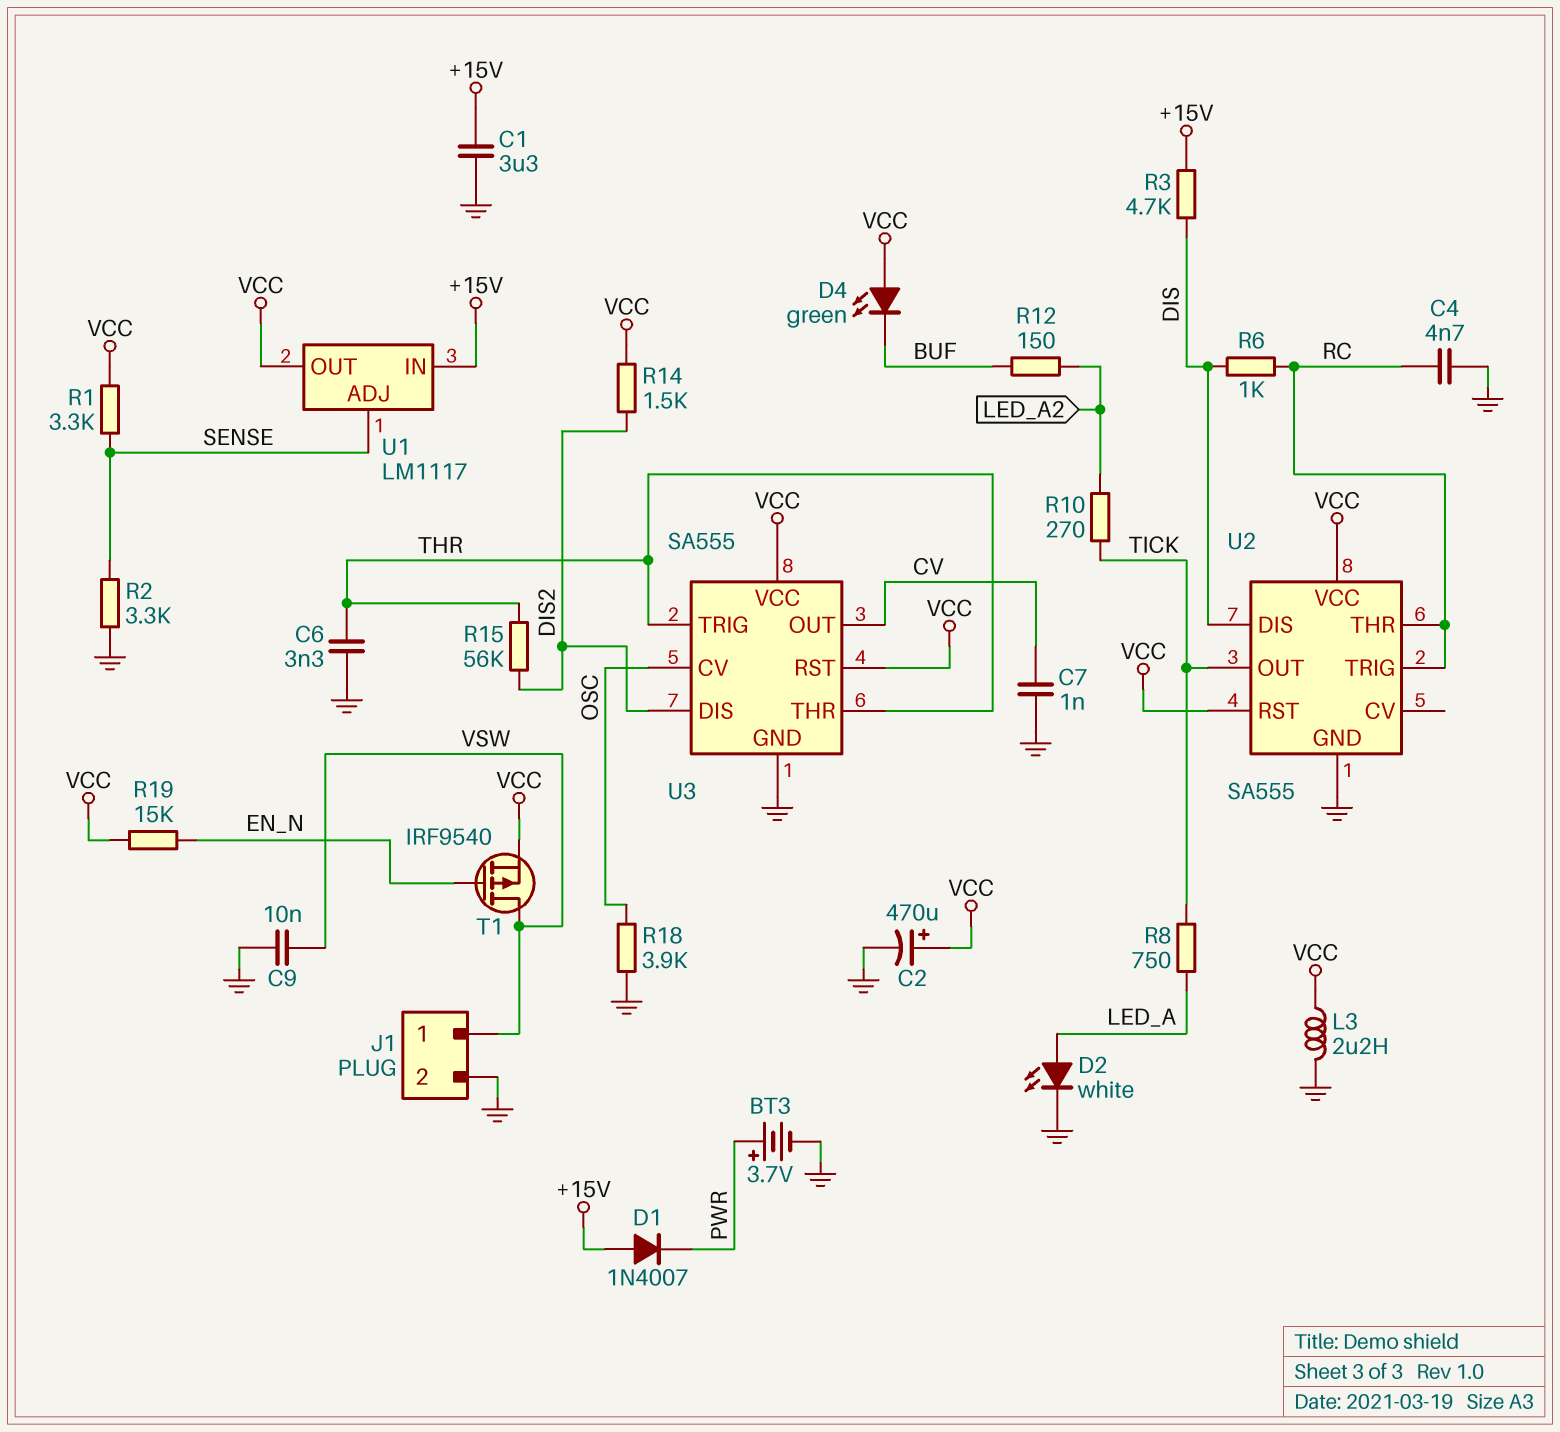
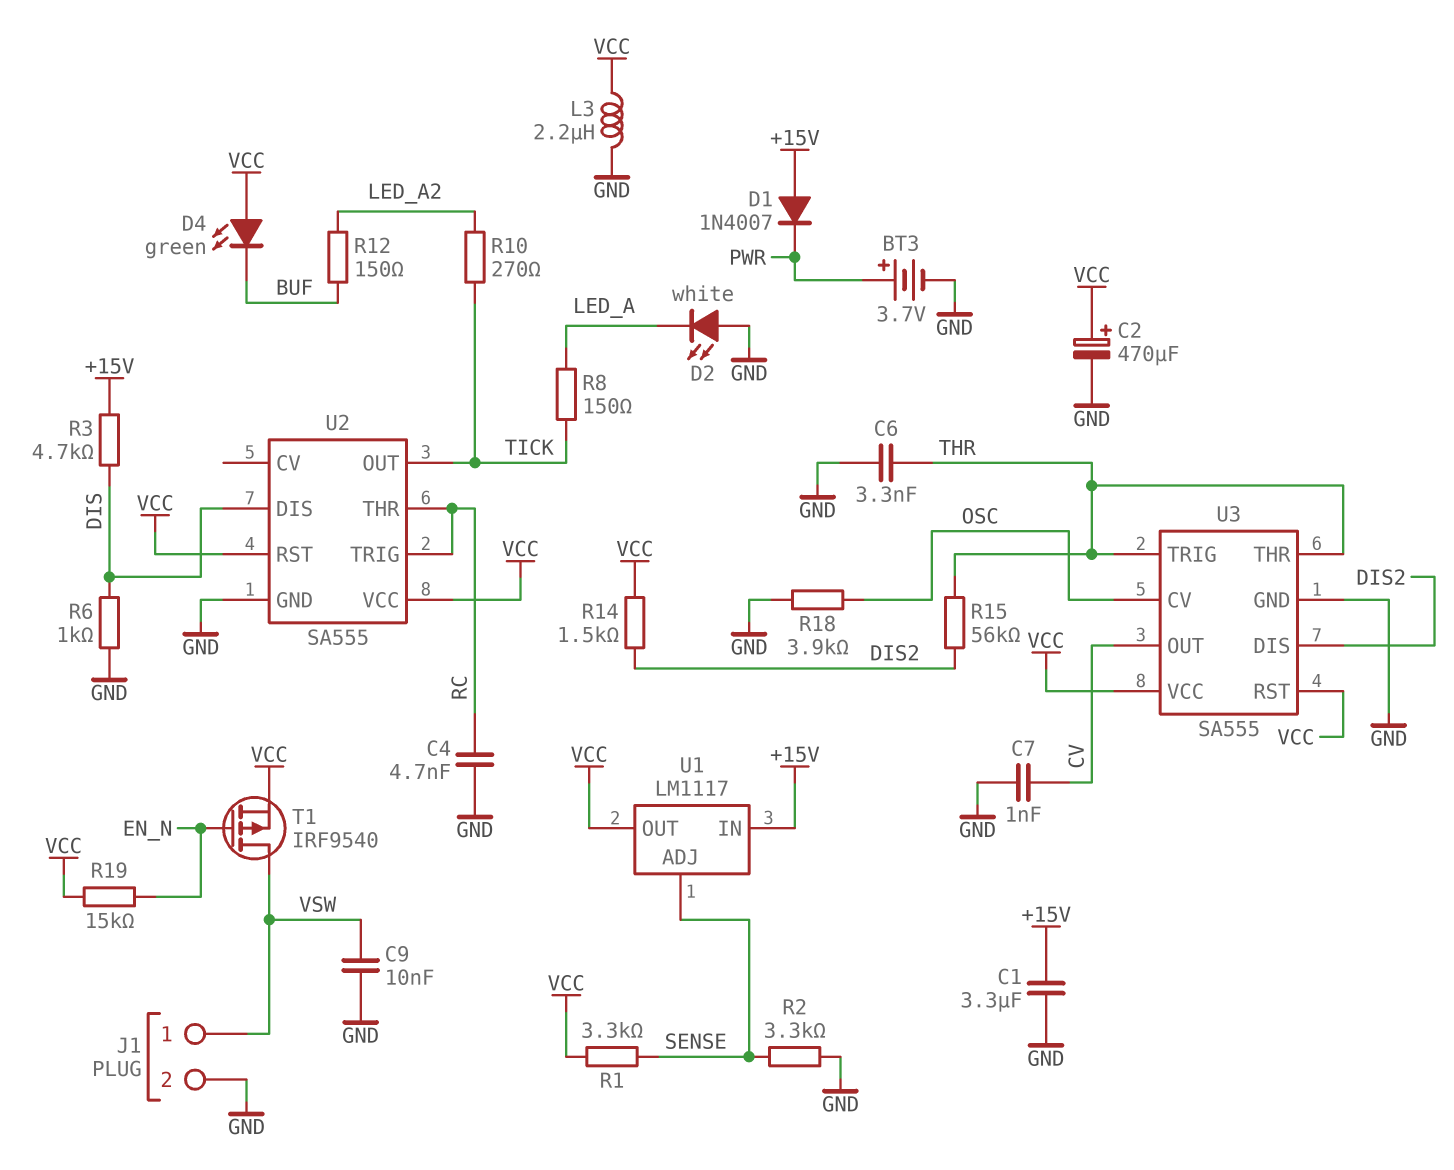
D2: LED white (A LED_A, K GND) -> LED white (A GND, K LED_A)
R6: 1k (DIS, RC) -> 1k (DIS, GND)
R8: 750 (LED_A, TICK) -> 150 (LED_A, TICK)

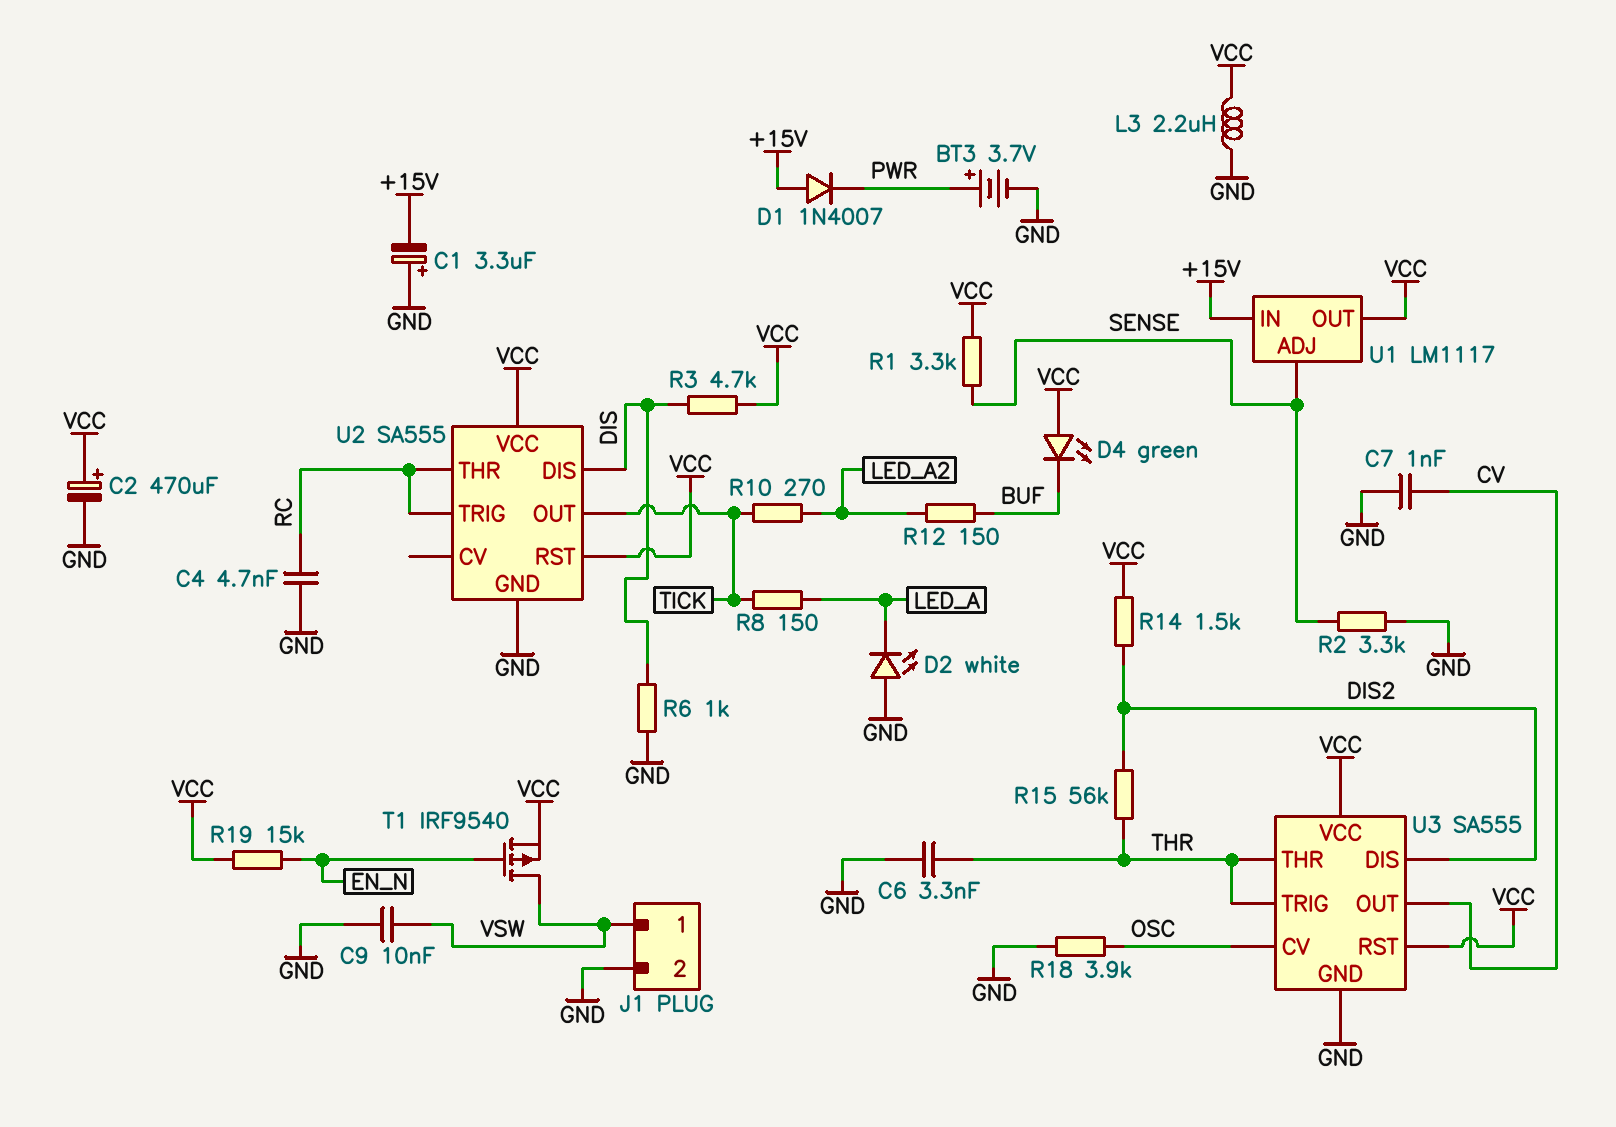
C1: 3.3uF (+15V, GND) -> 3.3uF (plus GND, minus +15V)
R3: 4.7k (+15V, DIS) -> 4.7k (DIS, VCC)

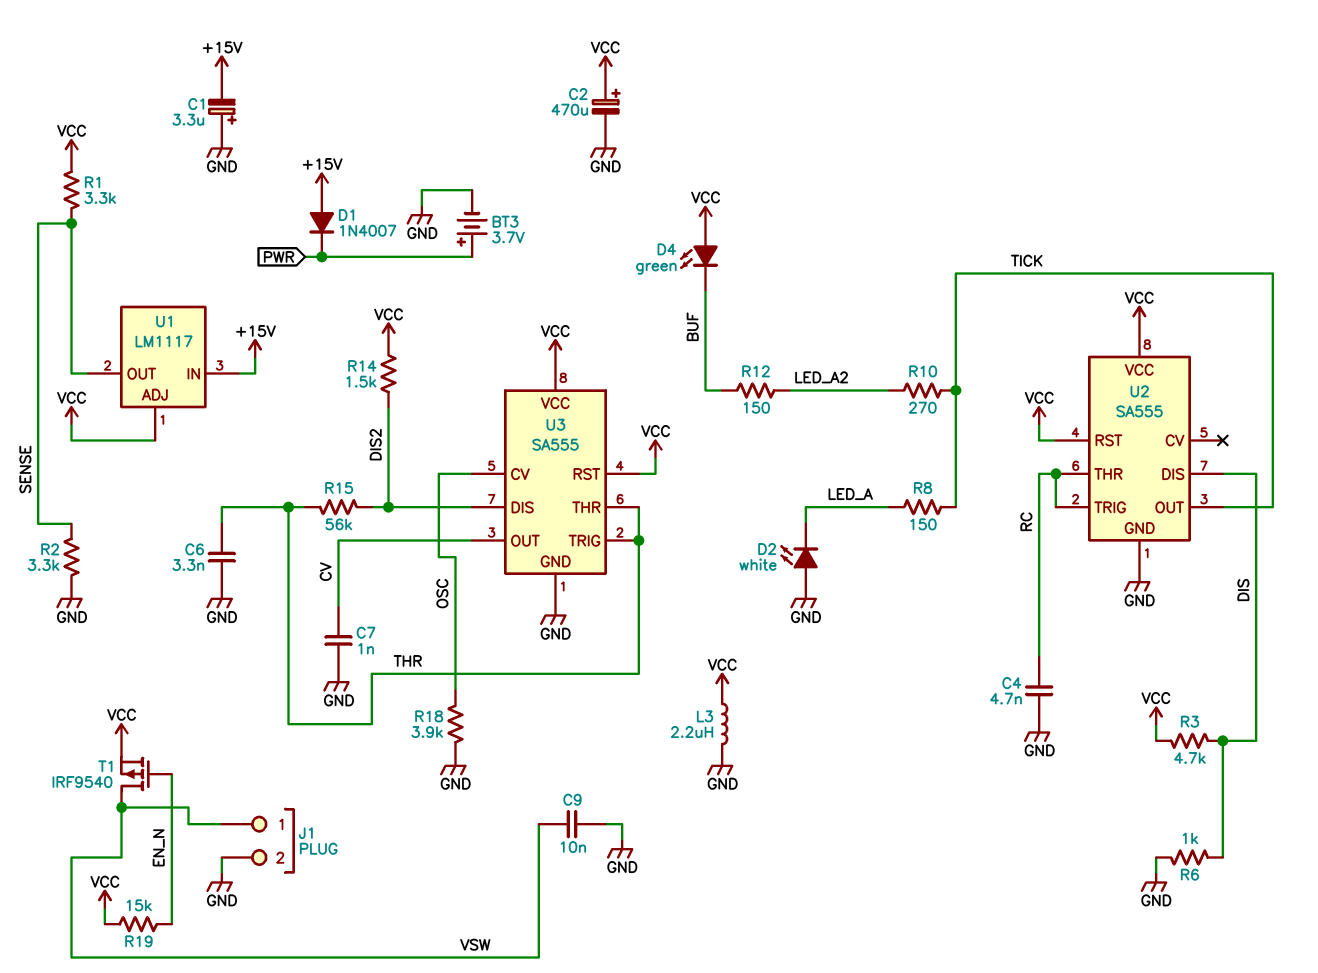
U1 pin ADJ: SENSE -> VCC
U1 pin OUT: VCC -> SENSE

